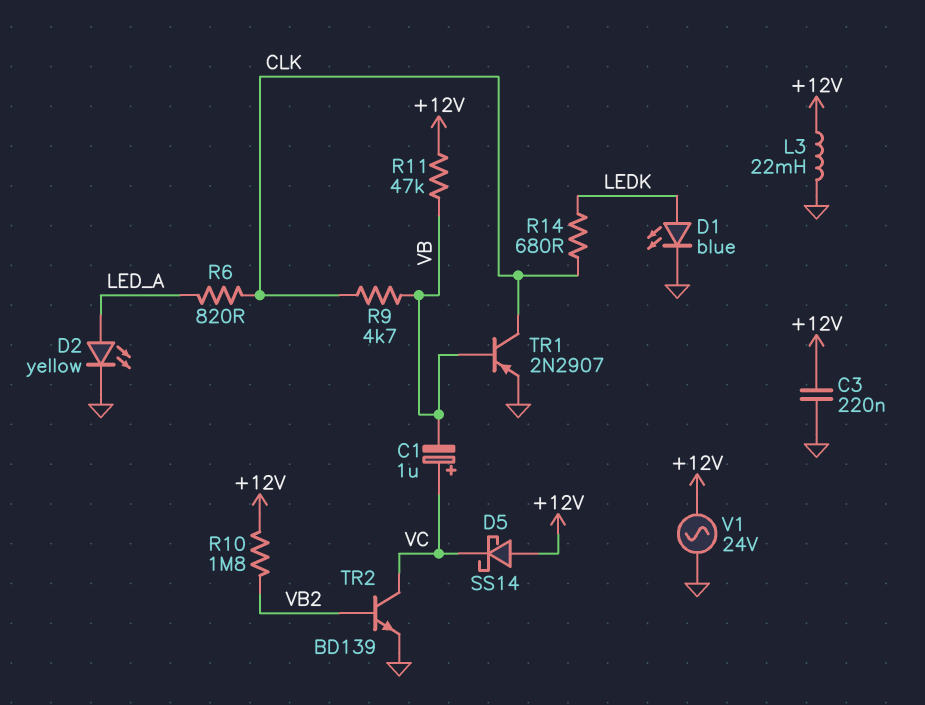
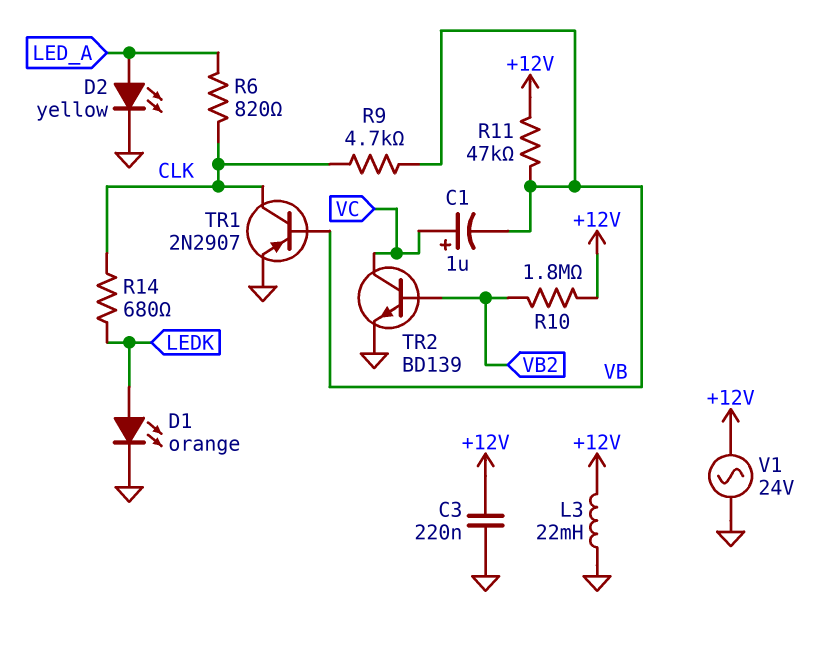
D1: LED blue (A LEDK, K GND) -> LED orange (A LEDK, K GND)
D5: schottky SS14 (A +12V, K VC) -> none

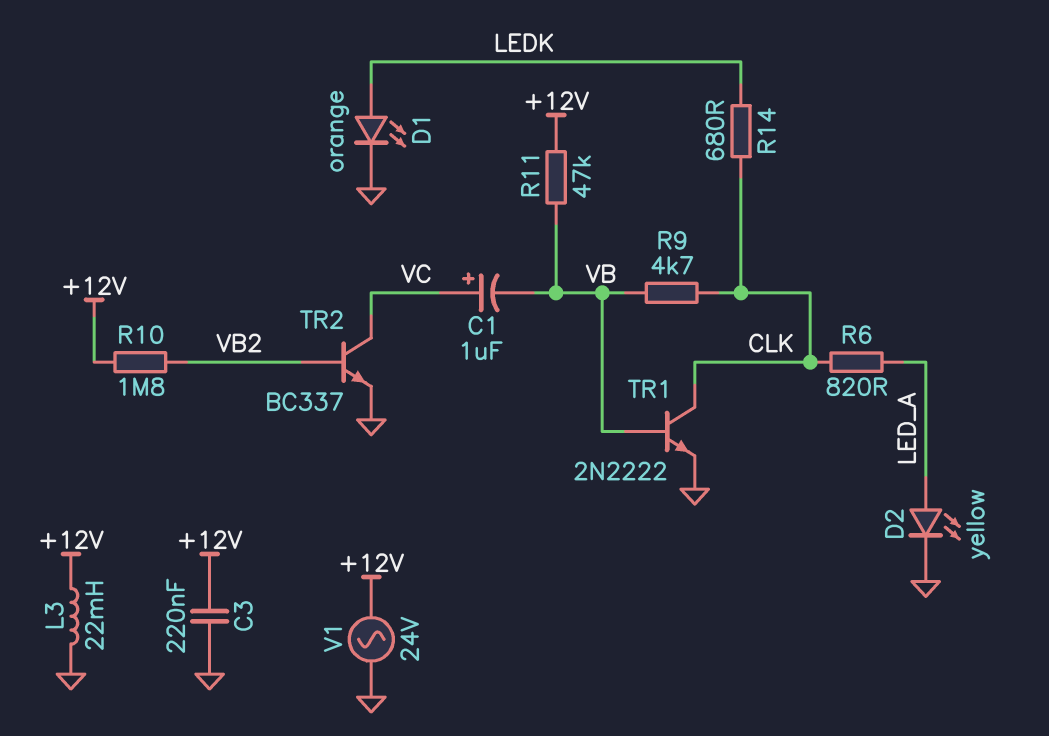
TR1: PNP 2N2907 (B VB, C CLK, E GND) -> NPN 2N2222 (B VB, C CLK, E GND)
TR2: NPN BD139 (B VB2, C VC, E GND) -> NPN BC337 (B VB2, C VC, E GND)

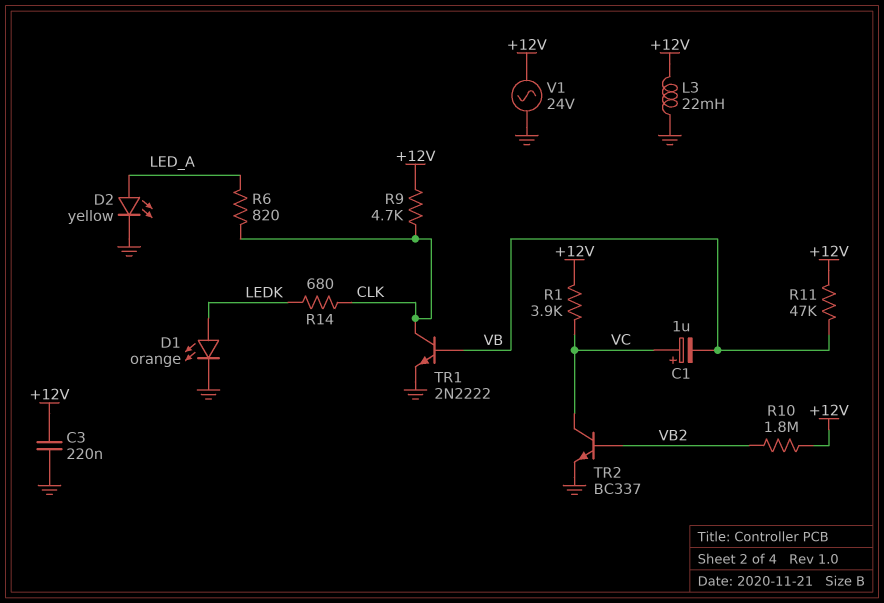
R1: none -> 3.9k (+12V, VC)
R9: 4.7k (CLK, VB) -> 4.7k (+12V, CLK)

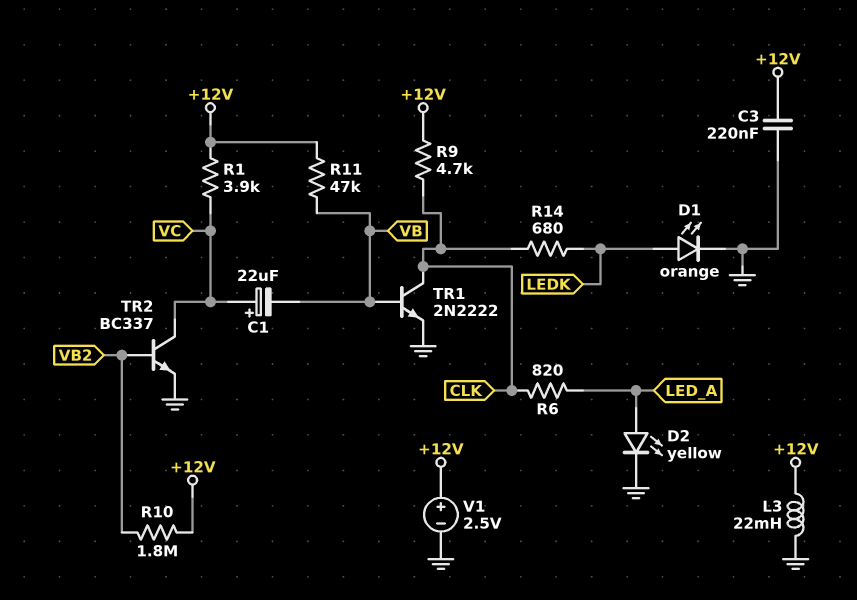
C1: 1uF (plus VC, minus VB) -> 22uF (plus VC, minus VB)
V1: AC 24V (+12V, GND) -> 2.5V (plus +12V, minus GND)

